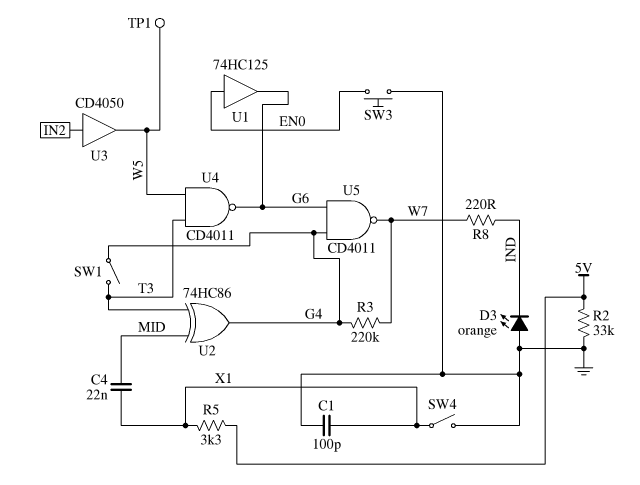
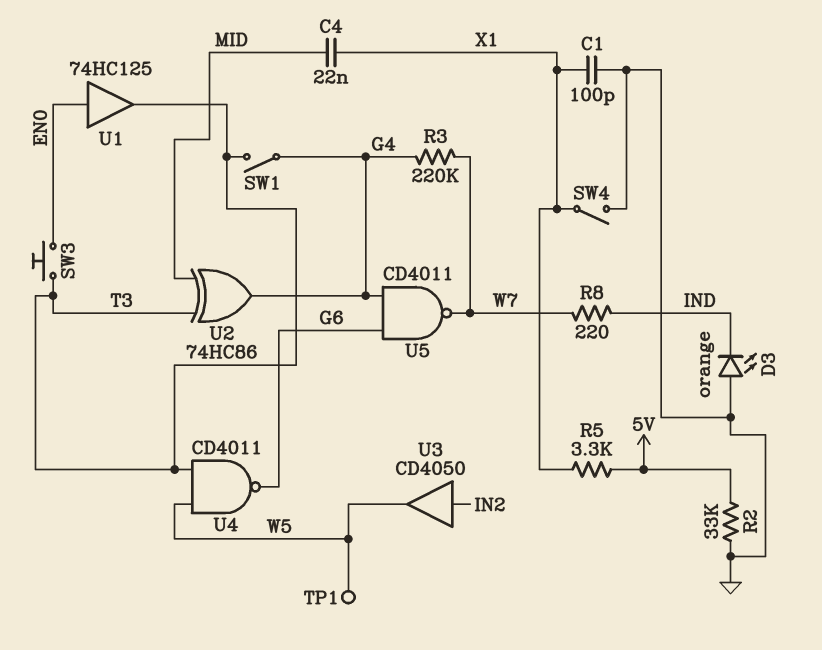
SW3: button (EN0, GND) -> button (EN0, T3)
U1: buffer 74HC125 (in EN0, out G6) -> buffer 74HC125 (in EN0, out T3)

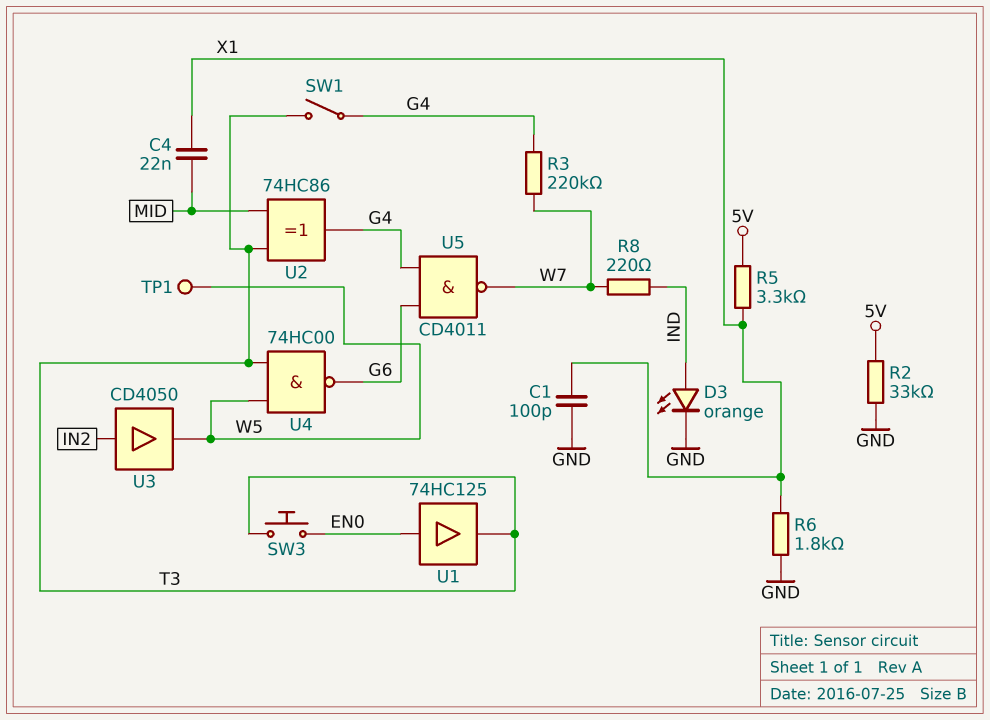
D3: LED orange (A GND, K IND) -> LED orange (A IND, K GND)
R6: none -> 1.8k (GND, X1)
SW4: switch (GND, X1) -> none
U4: NAND CD4011 (in T3, in W5, out G6) -> NAND 74HC00 (in T3, in W5, out G6)

